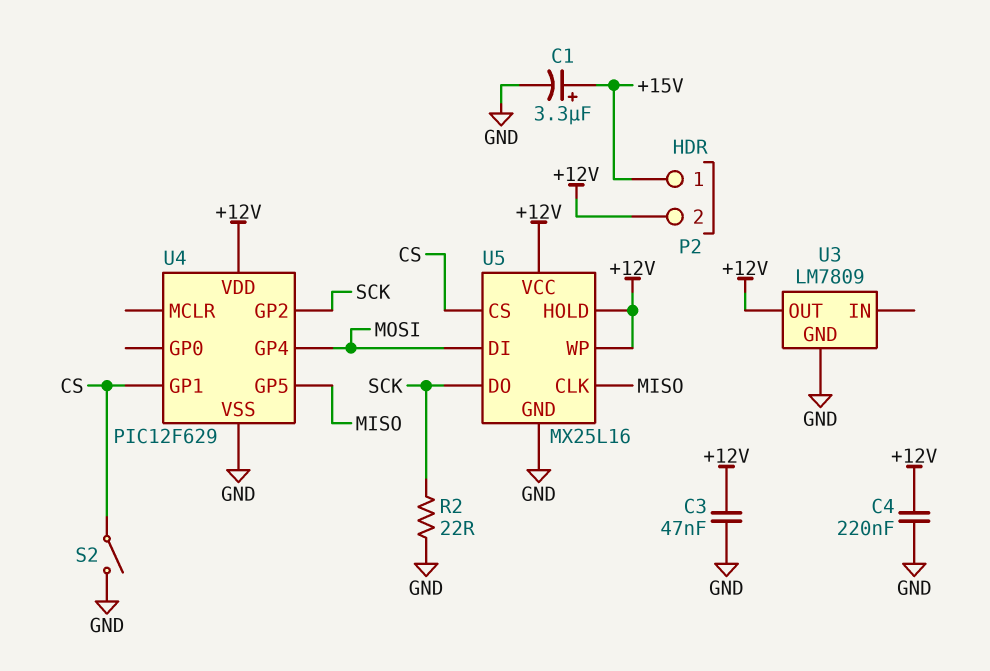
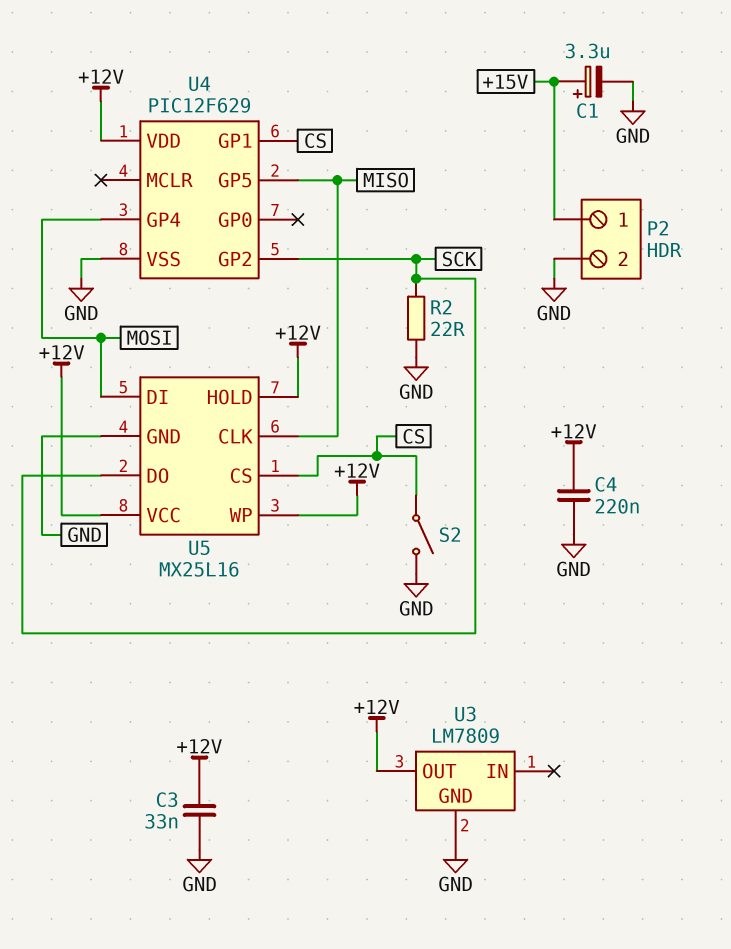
C3: 47nF (+12V, GND) -> 33nF (+12V, GND)
P2 pin 2: +12V -> GND

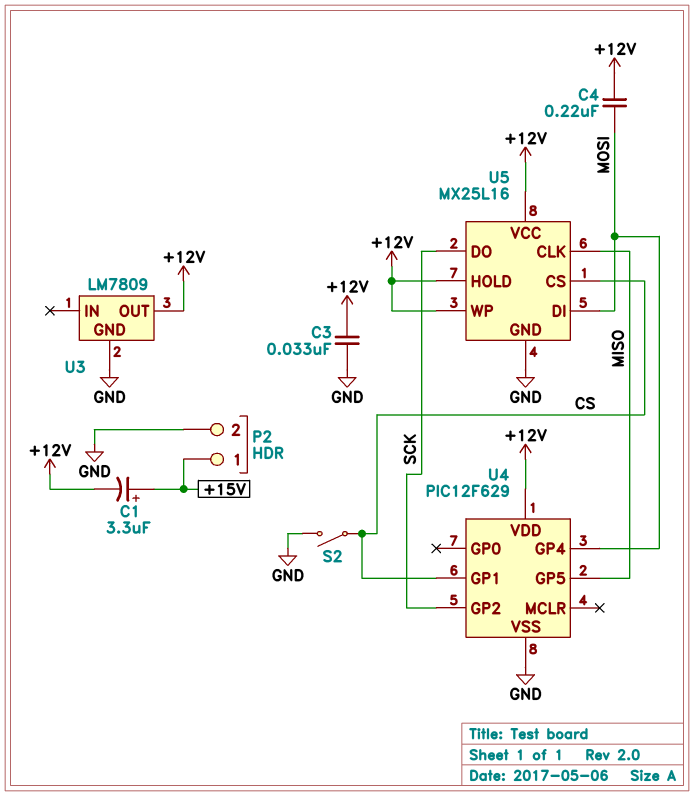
C1: 3.3uF (plus +15V, minus GND) -> 3.3uF (plus +15V, minus +12V)
C4: 220nF (+12V, GND) -> 220nF (+12V, MOSI)
R2: 22 (GND, SCK) -> none

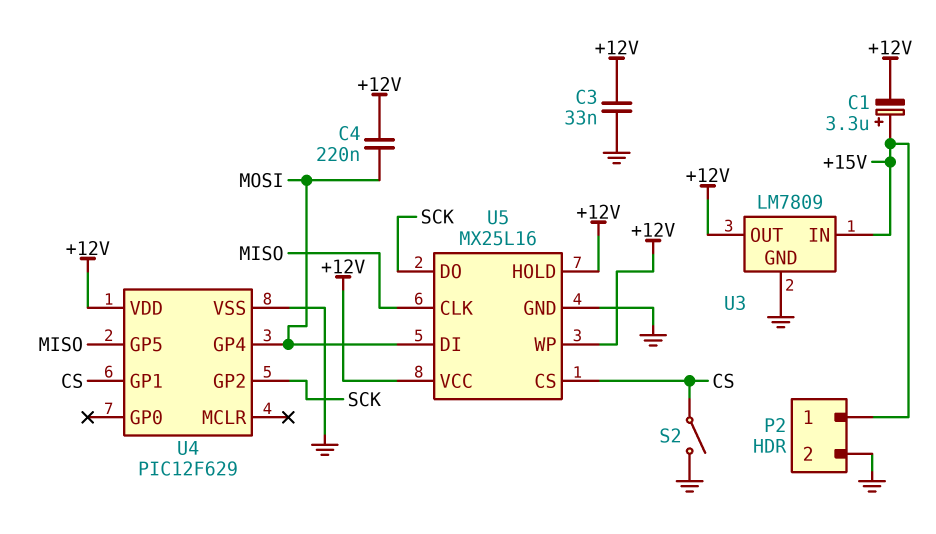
U3 pin IN: none -> +15V

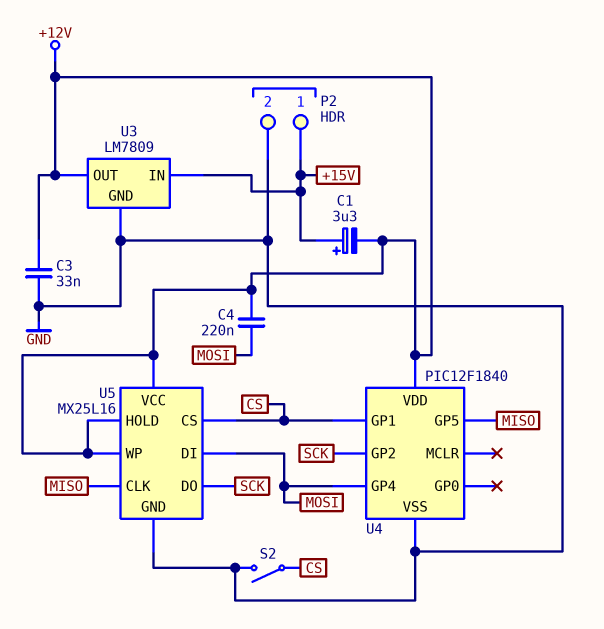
U4: PIC12F629 -> PIC12F1840

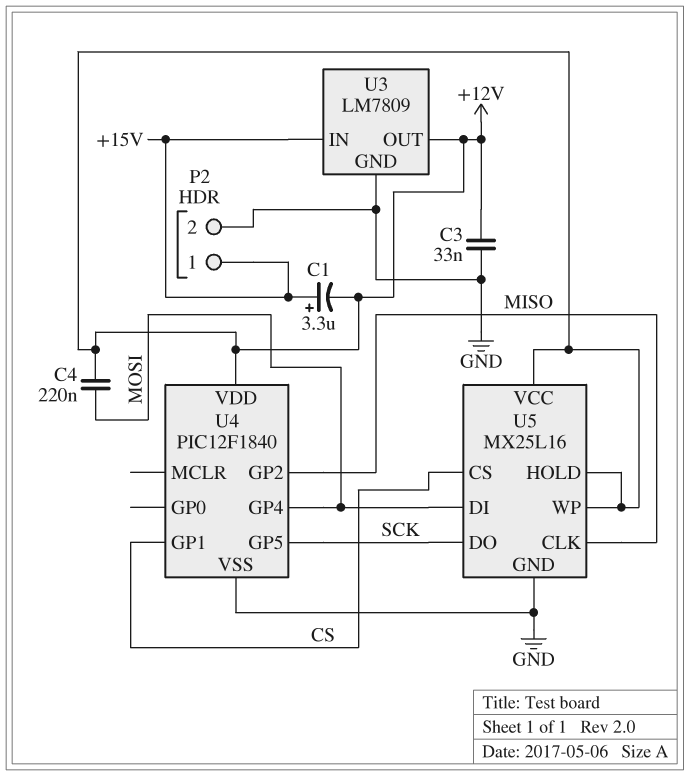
S2: switch (CS, GND) -> none
U4 pin GP2: SCK -> MISO
U4 pin GP5: MISO -> SCK

